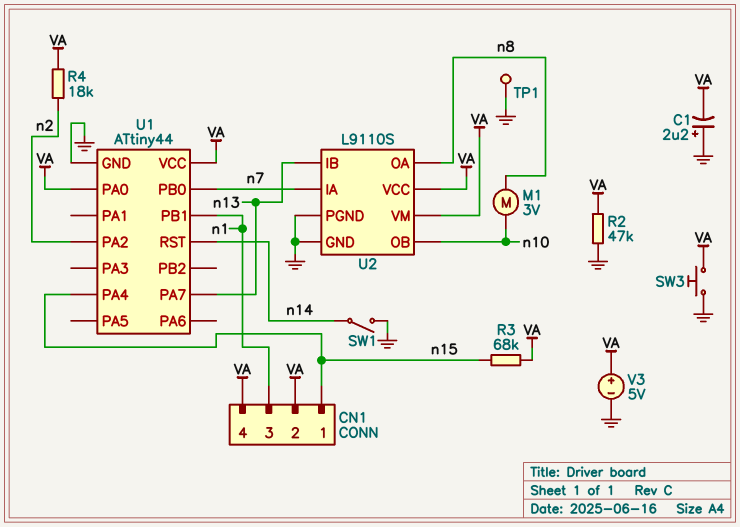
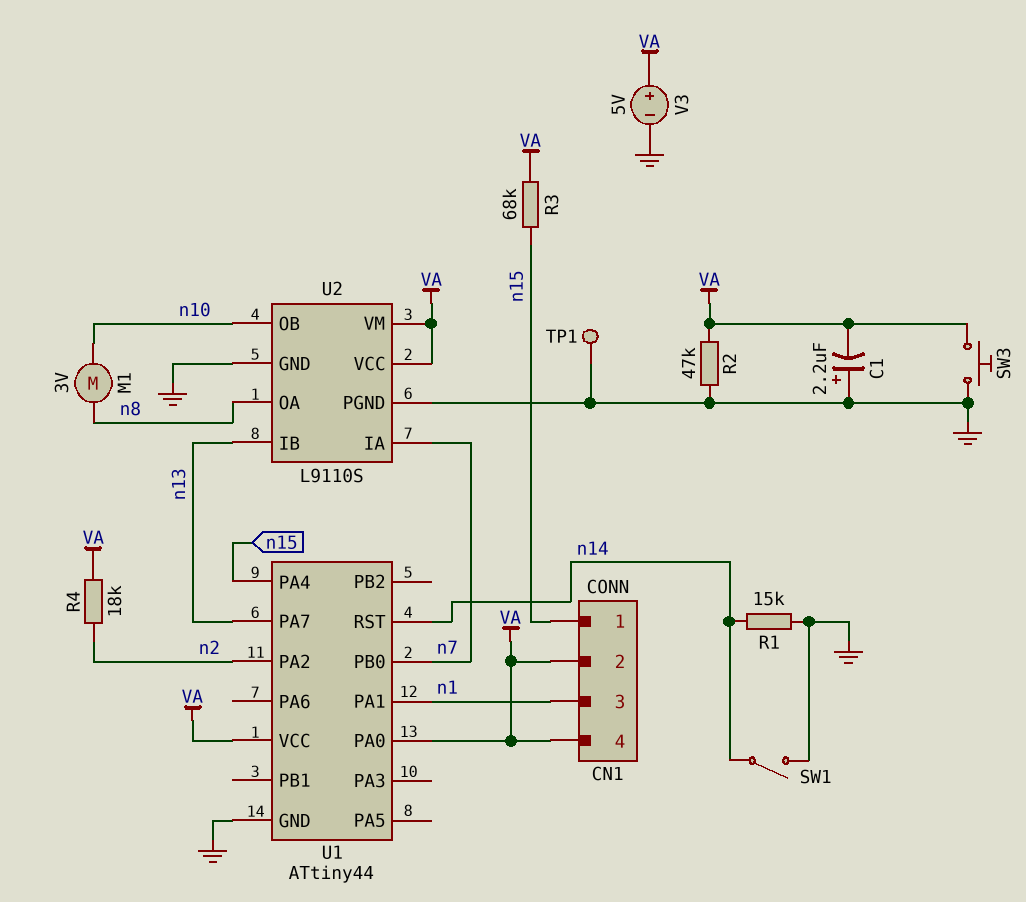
R1: none -> 15k (GND, n14)
U1 pin PA1: none -> n1
U1 pin PB1: n1 -> none

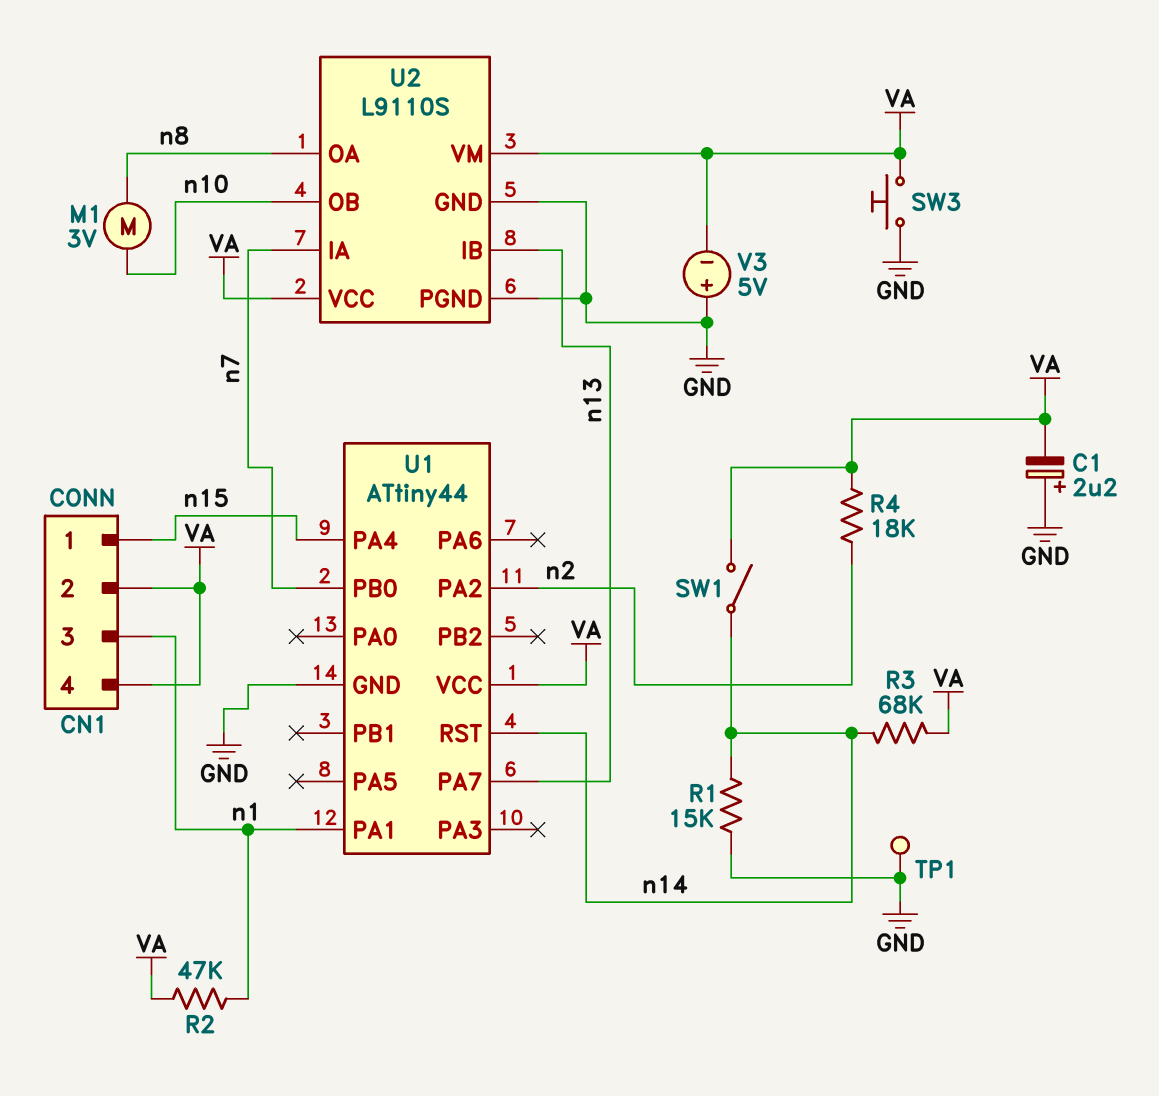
R2: 47k (GND, VA) -> 47k (VA, n1)
R3: 68k (VA, n15) -> 68k (VA, n14)
SW1: switch (GND, n14) -> switch (VA, n14)
U1 pin PA0: VA -> none
V3: 5V (plus VA, minus GND) -> 5V (plus GND, minus VA)

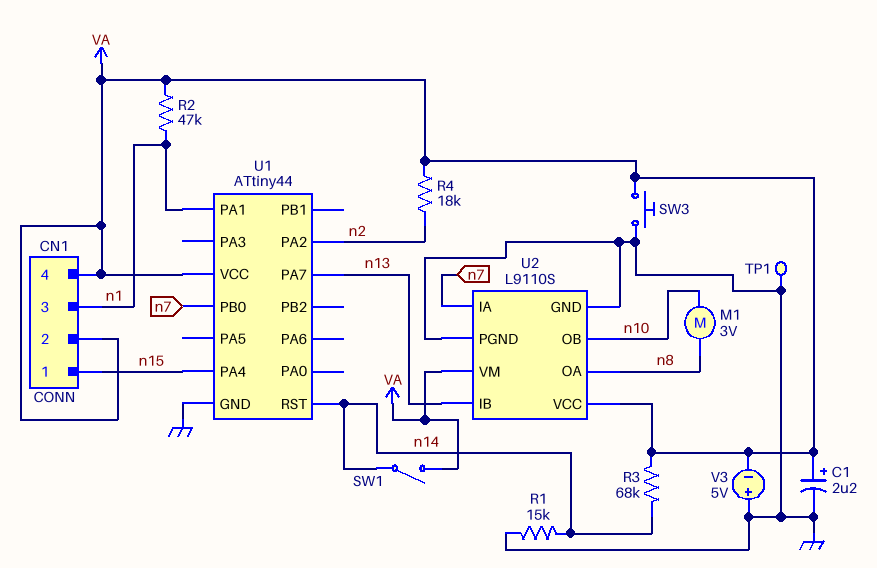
C1: 2.2uF (plus GND, minus VA) -> 2.2uF (plus VA, minus GND)

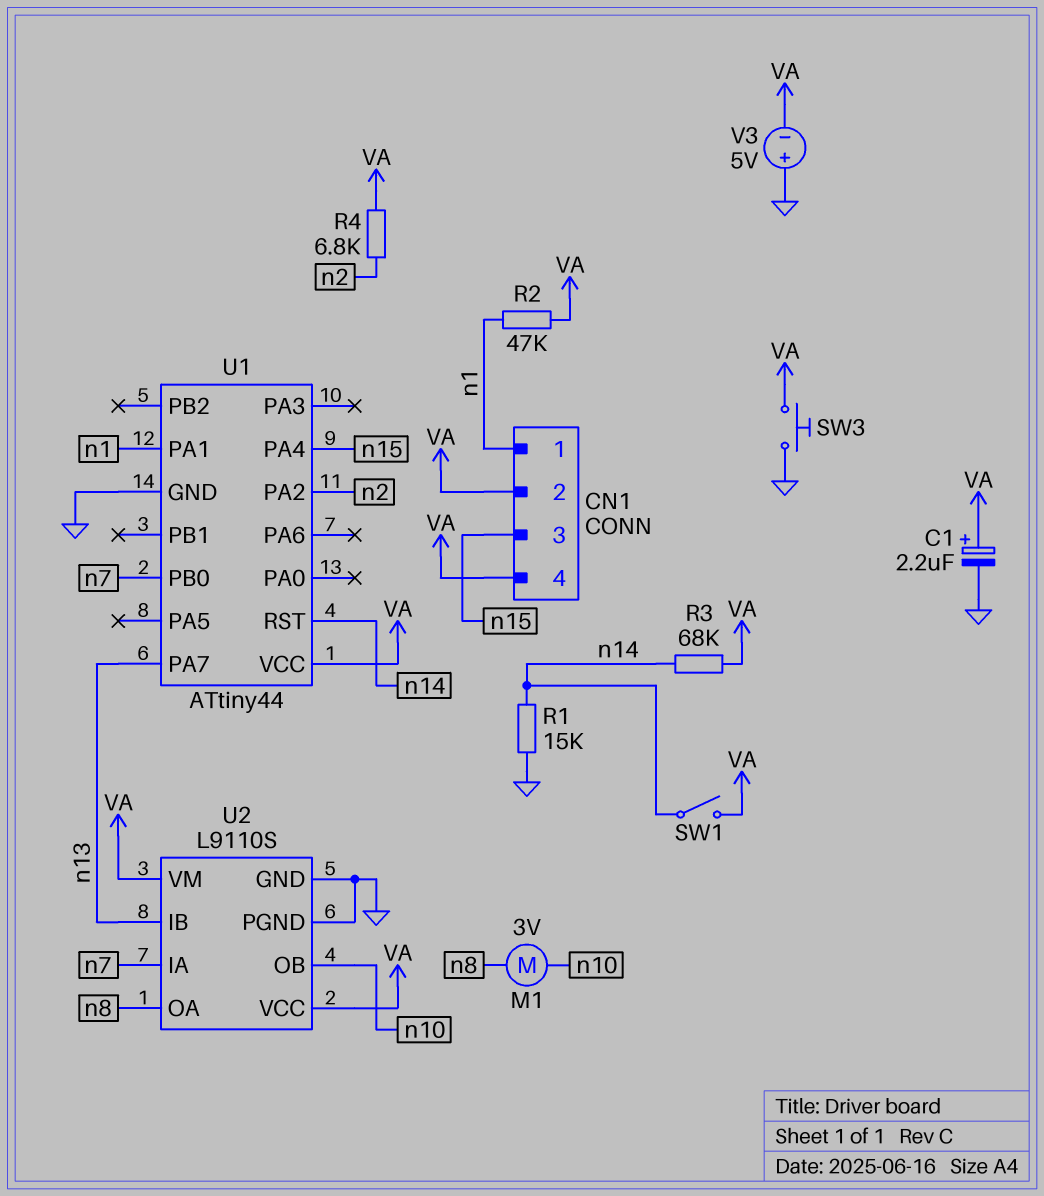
CN1 pin 1: n15 -> n1
CN1 pin 3: n1 -> n15
R4: 18k (VA, n2) -> 6.8k (VA, n2)
TP1: test point (GND) -> none

